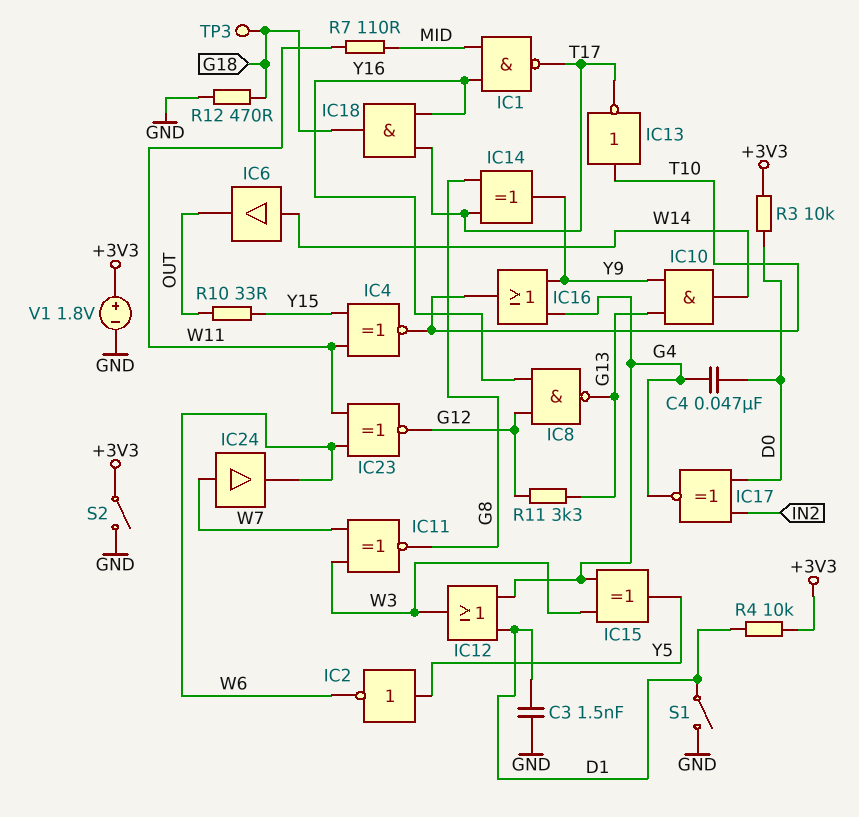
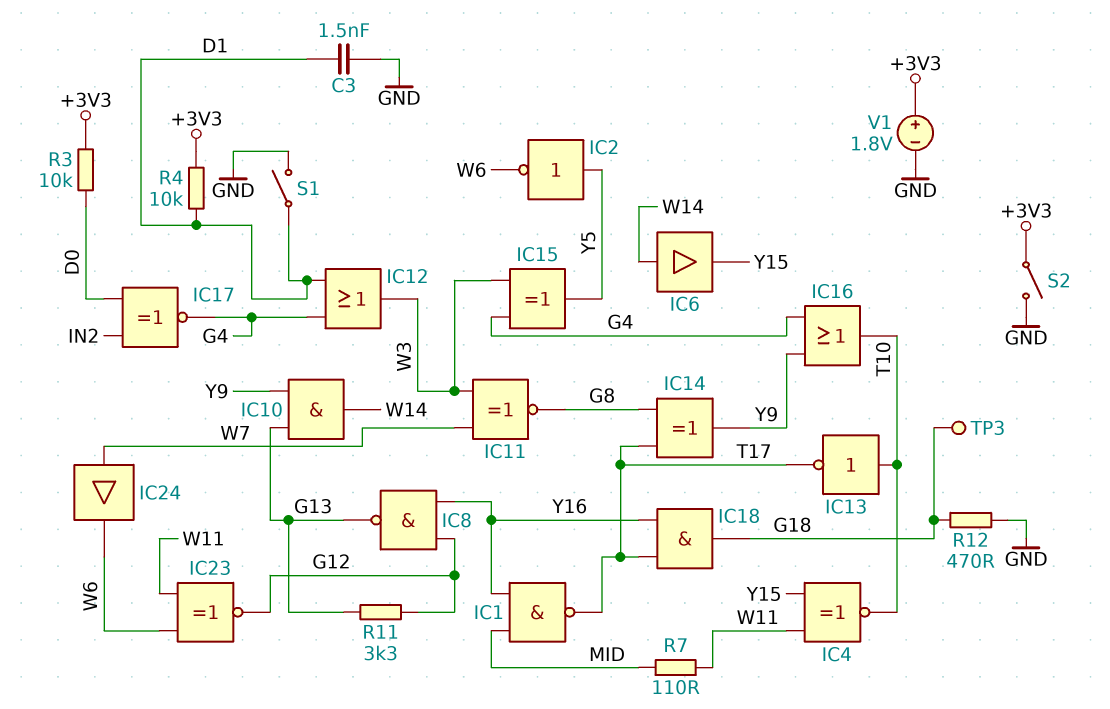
C4: 47nF (D0, G4) -> none
IC6: buffer (in W14, out OUT) -> buffer (in W14, out Y15)
R10: 33 (OUT, Y15) -> none

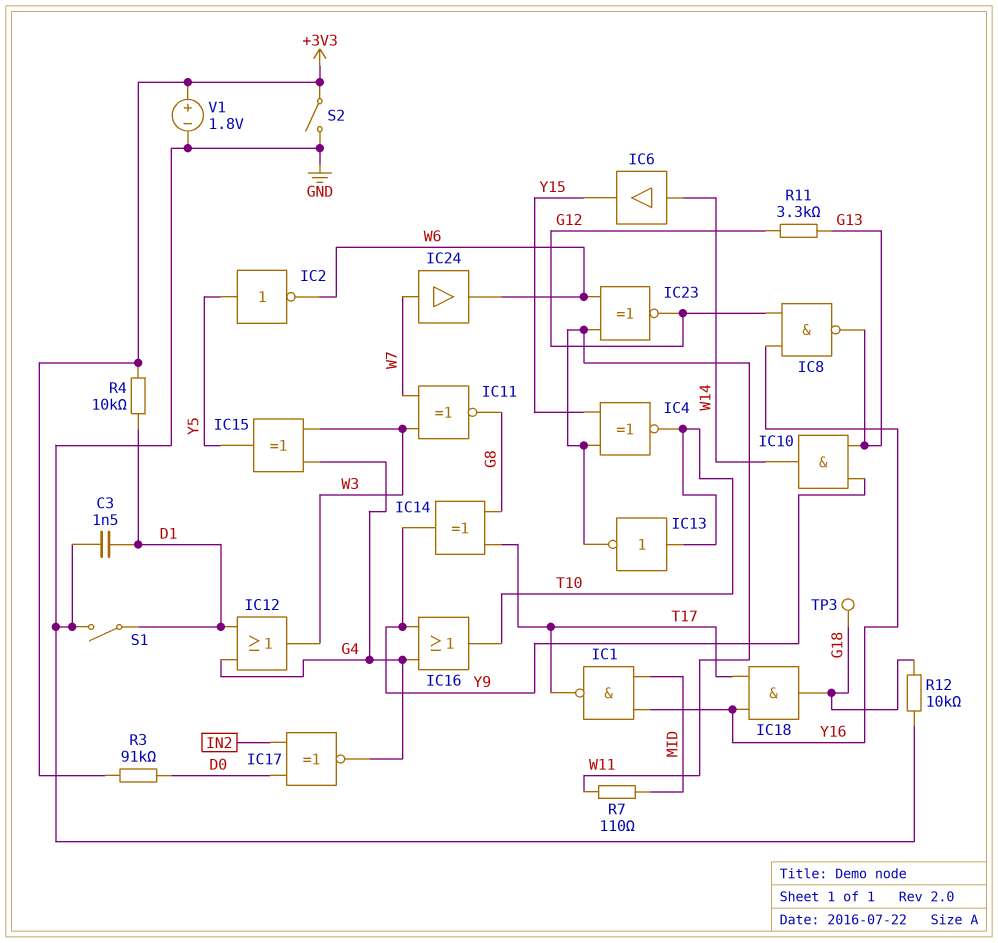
IC13: NOT (in T10, out T17) -> NOT (in T10, out W11)
R3: 10k (+3V3, D0) -> 91k (+3V3, D0)
R12: 470 (G18, GND) -> 10k (G18, GND)

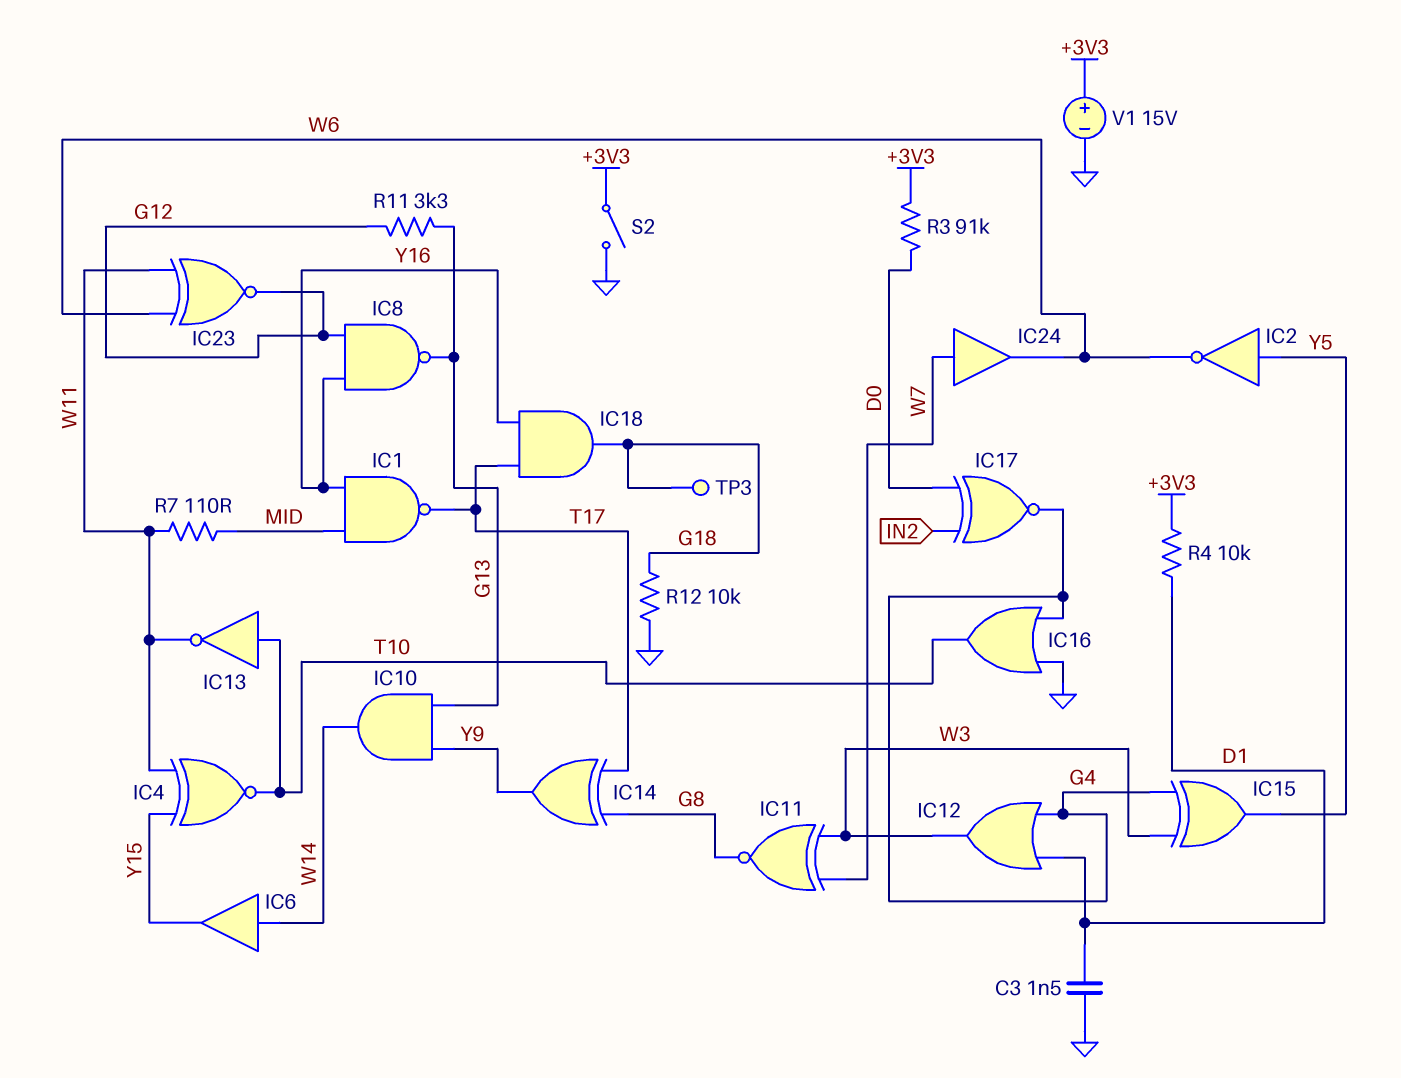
IC16: OR (in G4, in Y9, out T10) -> OR (in G4, in GND, out T10)
S1: switch (D1, GND) -> none
V1: 1.8V (plus +3V3, minus GND) -> 15V (plus +3V3, minus GND)

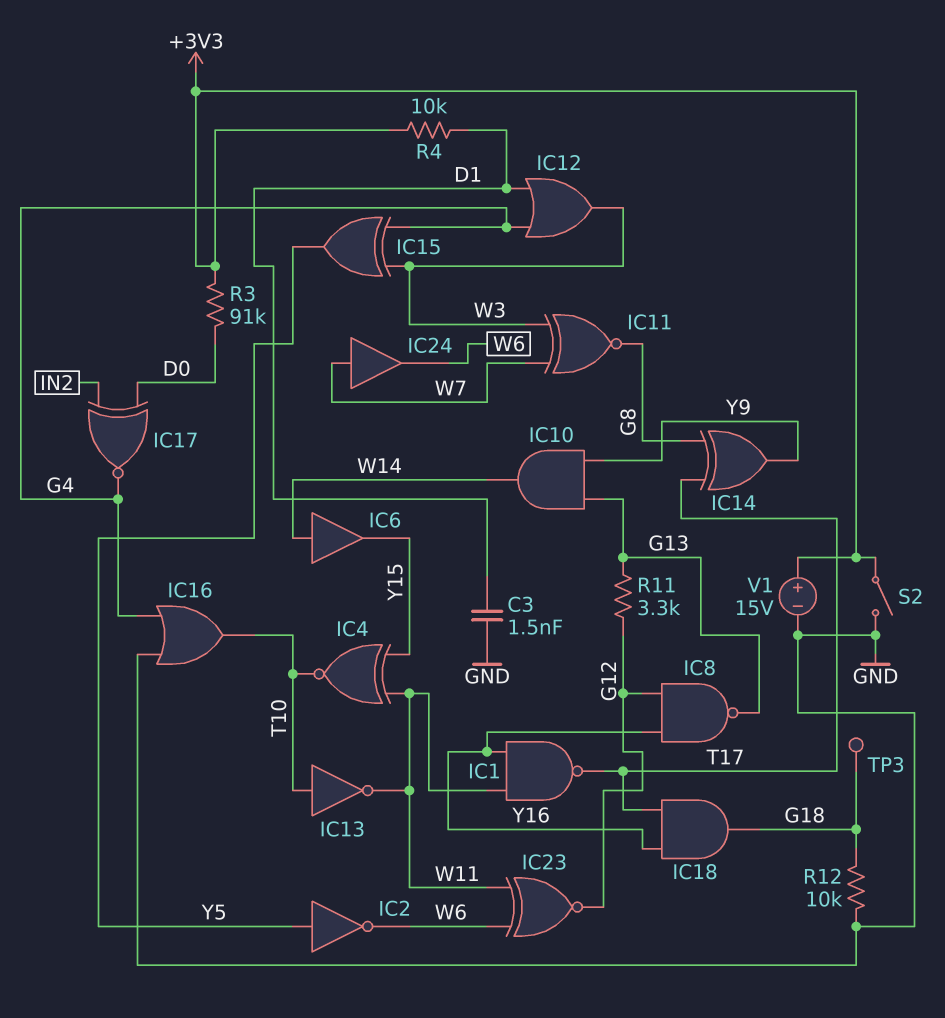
IC1: NAND (in MID, in Y16, out T17) -> NAND (in W11, in Y16, out T17)
R7: 110 (MID, W11) -> none

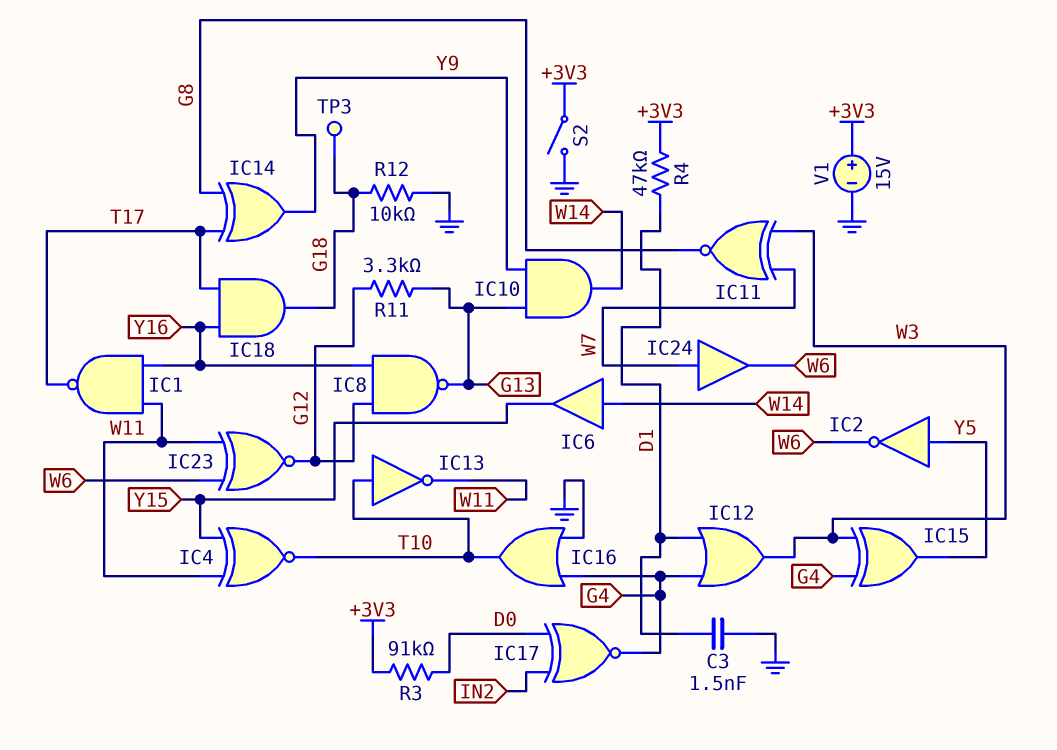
R4: 10k (+3V3, D1) -> 47k (+3V3, D1)

